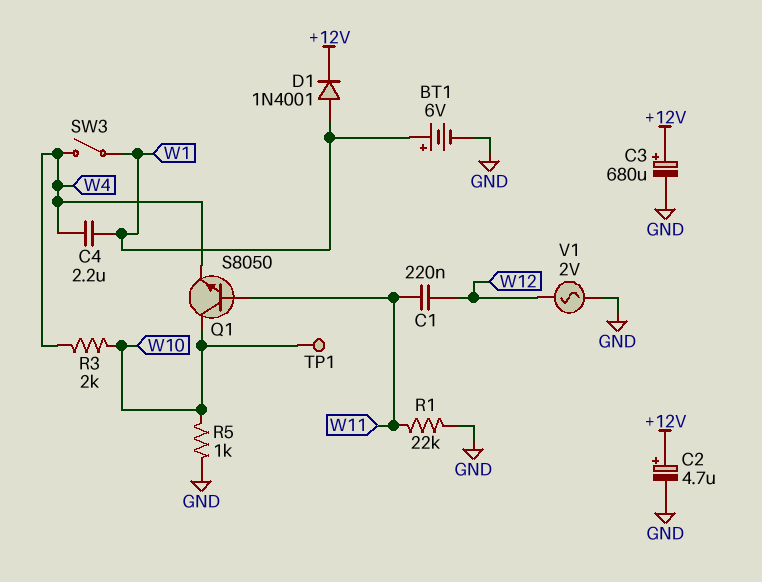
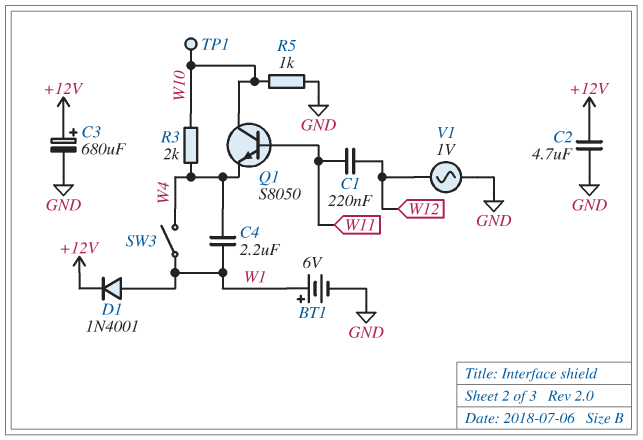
C2: 4.7uF (plus +12V, minus GND) -> 4.7uF (+12V, GND)
R1: 22k (GND, W11) -> none
V1: AC 2V (GND, W12) -> AC 1V (GND, W12)

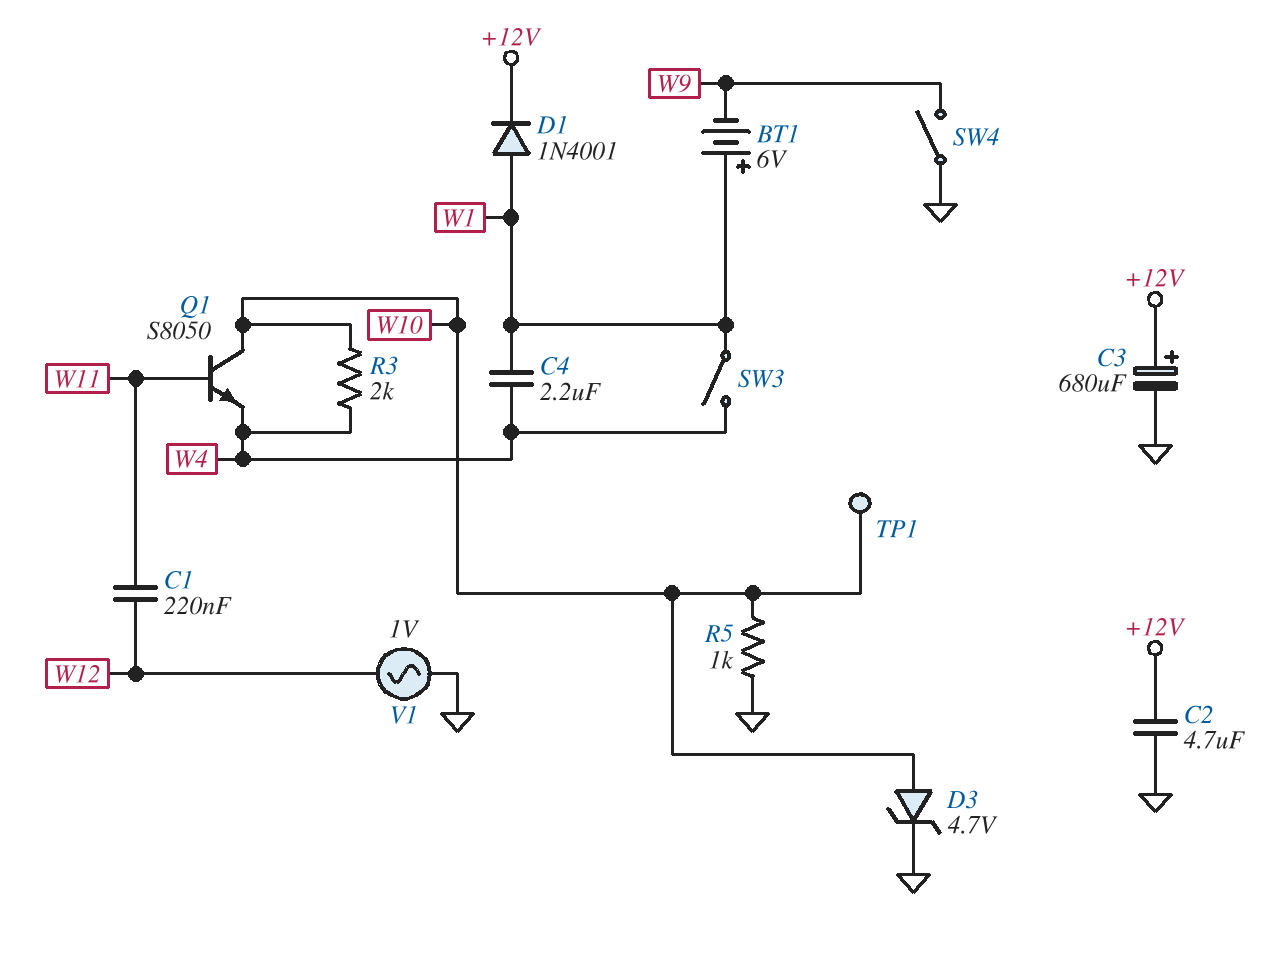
BT1: 6V (plus W1, minus GND) -> 6V (plus W1, minus W9)
D3: none -> zener 4.7V (A W10, K GND)
SW4: none -> switch (GND, W9)

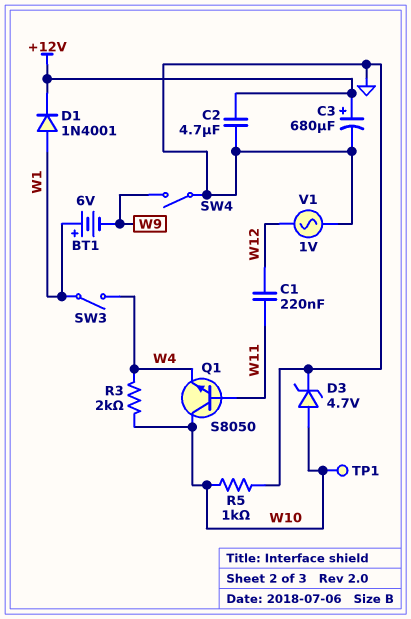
C4: 2.2uF (W1, W4) -> none

